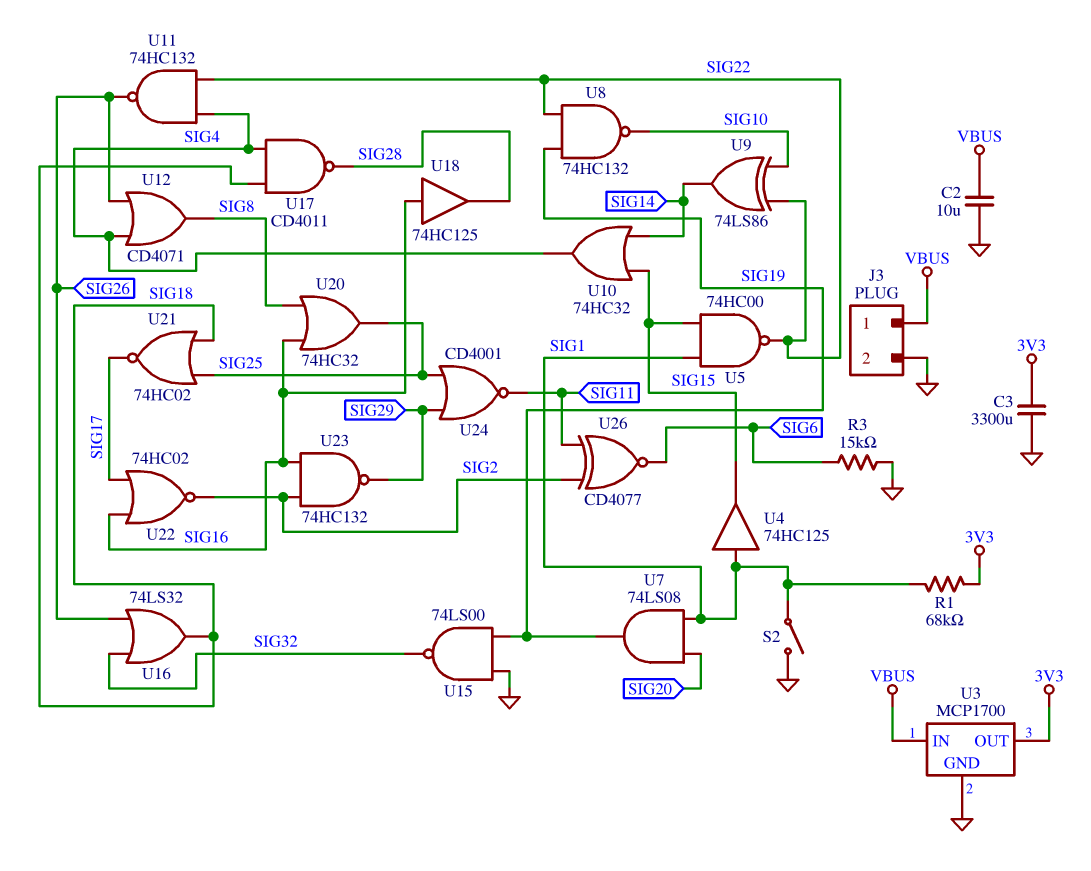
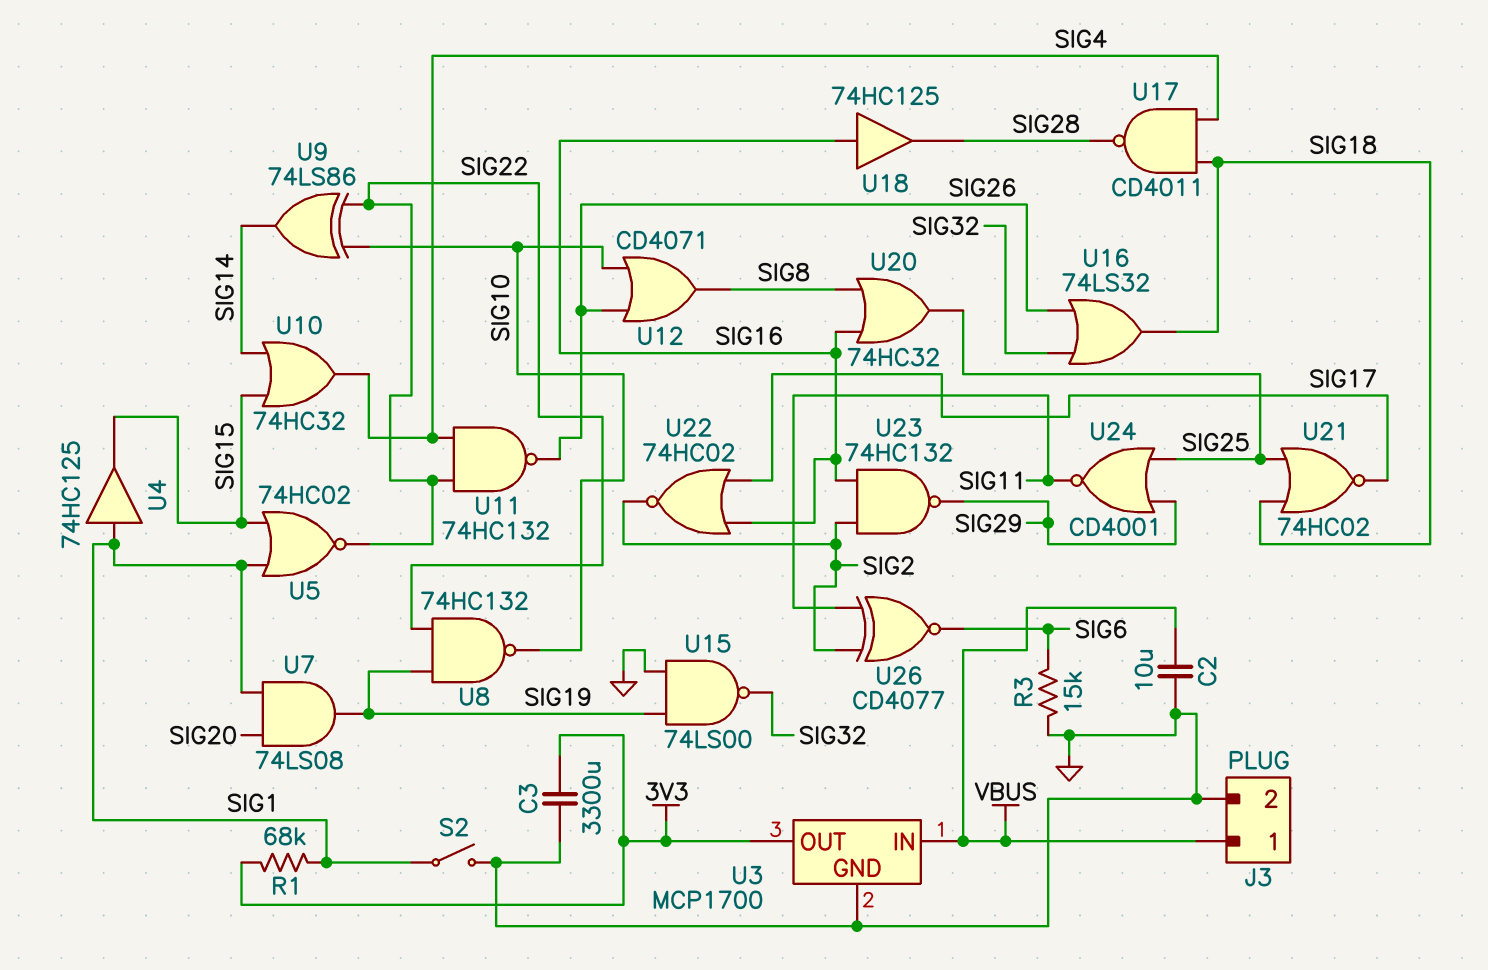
U5: NAND 74HC00 (in SIG1, in SIG15, out SIG22) -> NOR 74HC02 (in SIG1, in SIG15, out SIG22)
U12: OR CD4071 (in SIG4, in SIG26, out SIG8) -> OR CD4071 (in SIG10, in SIG26, out SIG8)

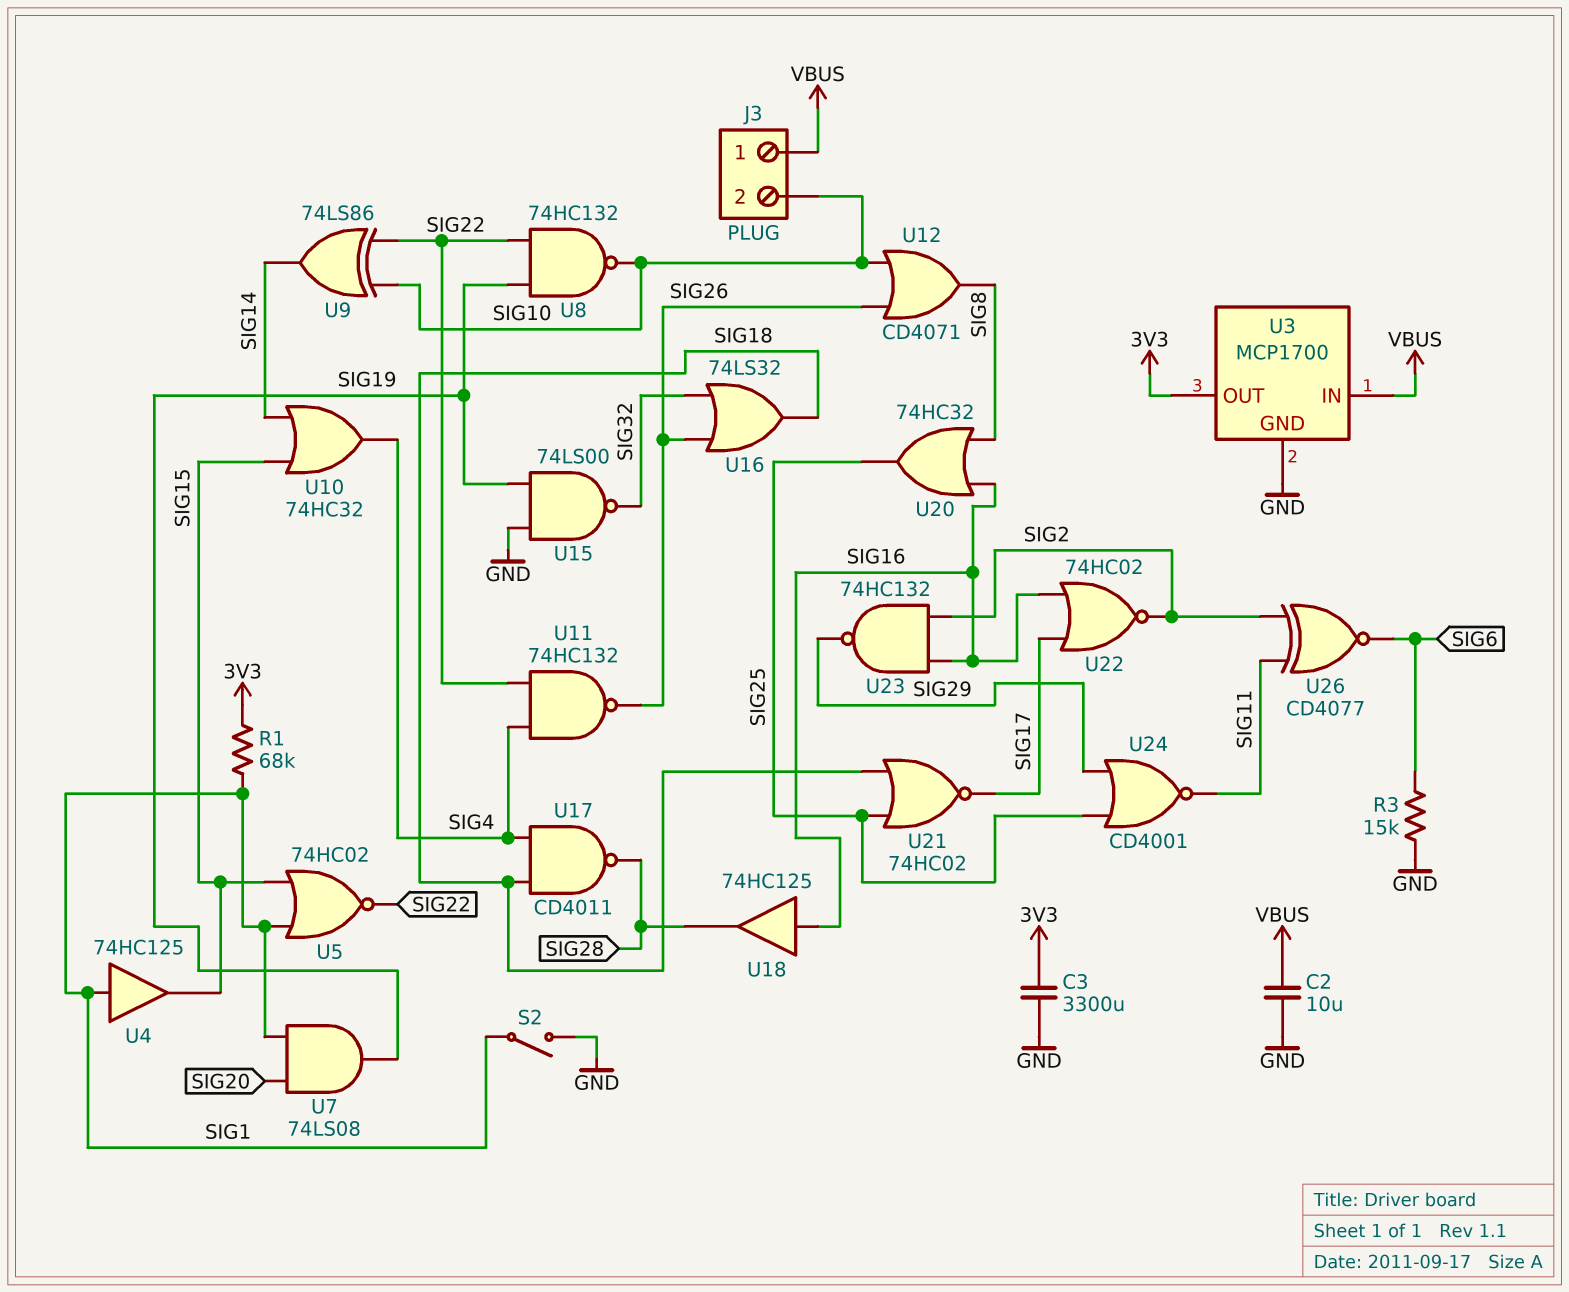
J3 pin 2: GND -> SIG10

